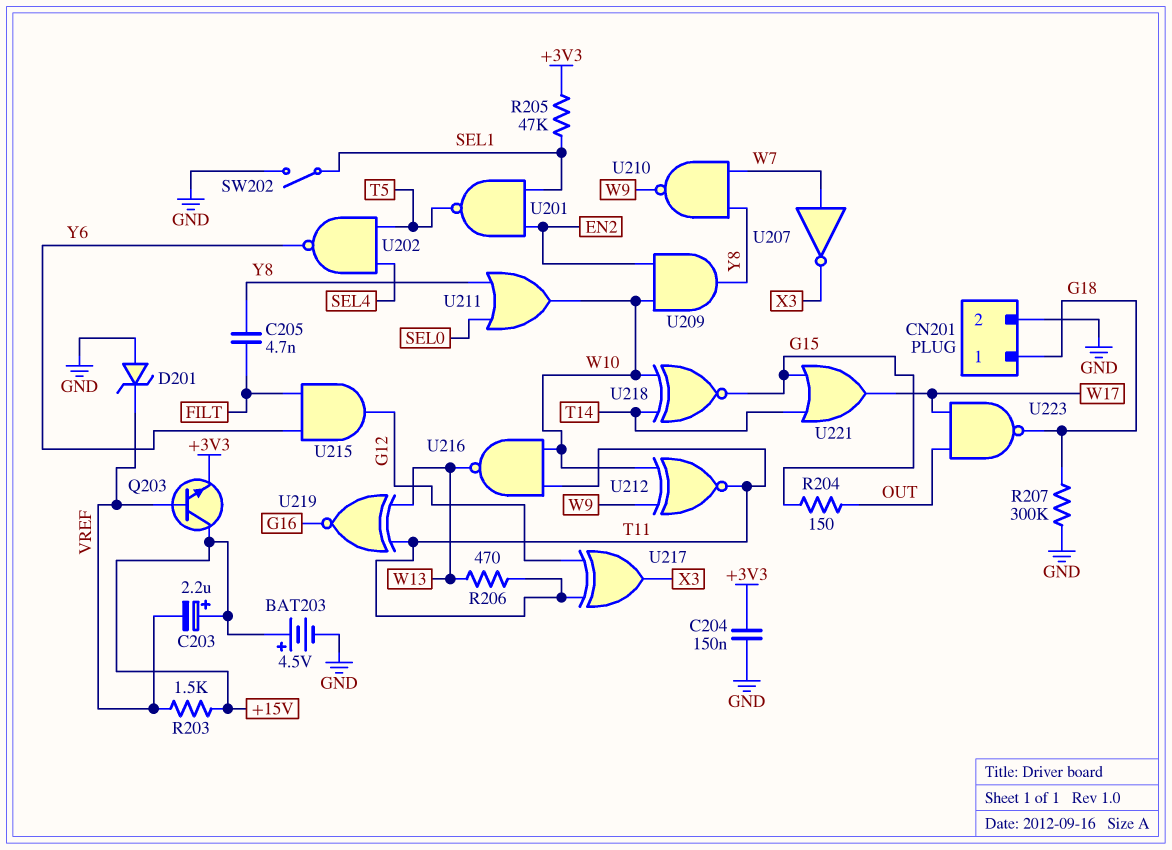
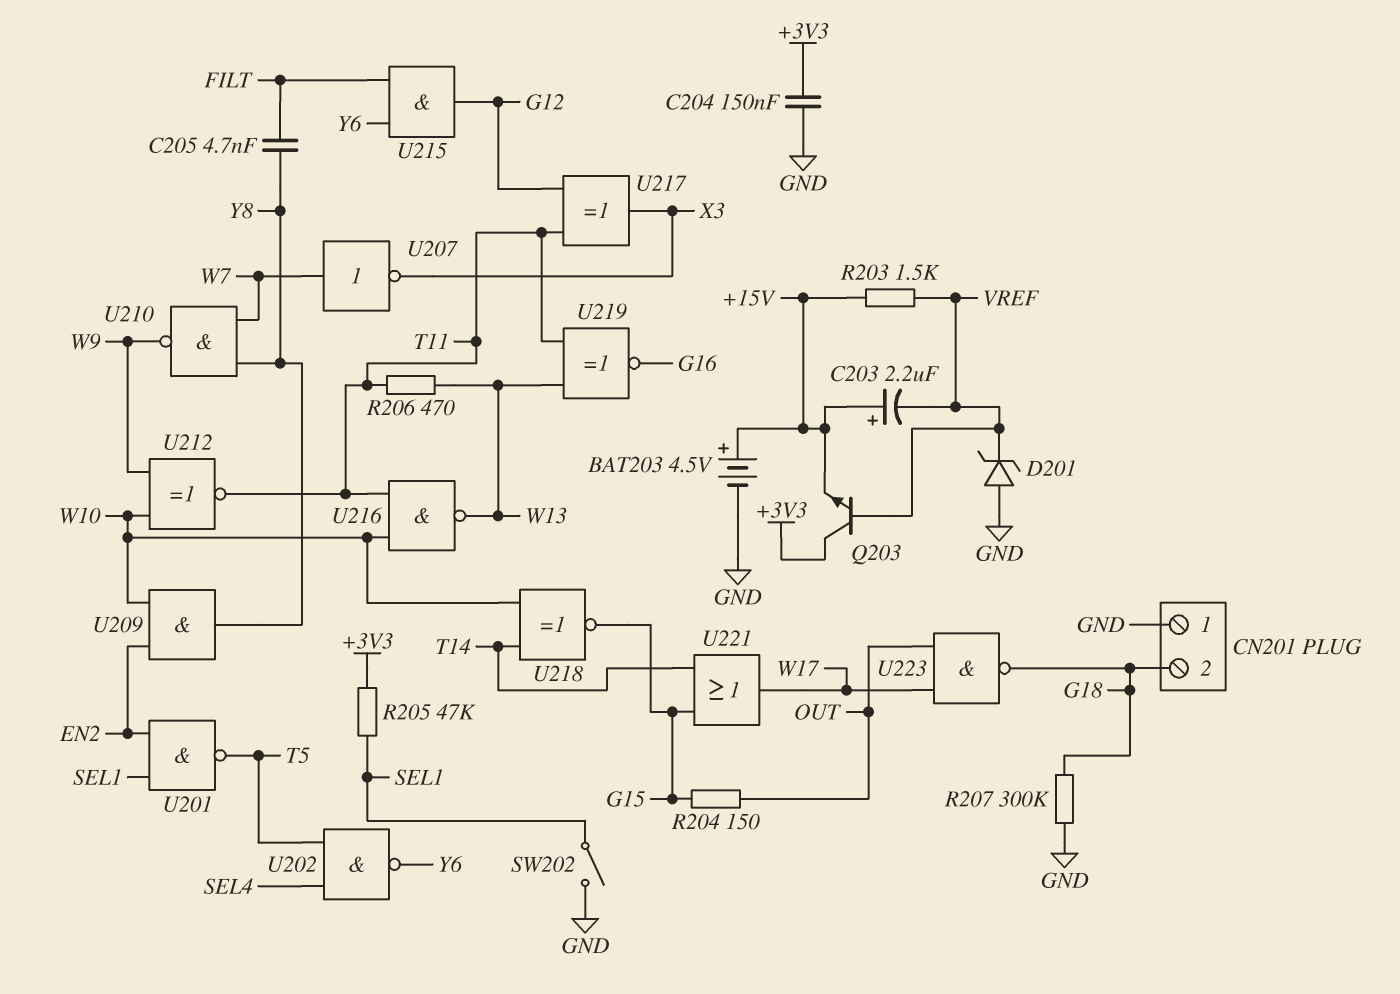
CN201 pin 1: G18 -> GND
CN201 pin 2: GND -> G18
Q203: NPN (B VREF, C +15V, E +3V3) -> NPN (B VREF, C +3V3, E +15V)
U211: OR (in SEL0, in Y8, out W10) -> none

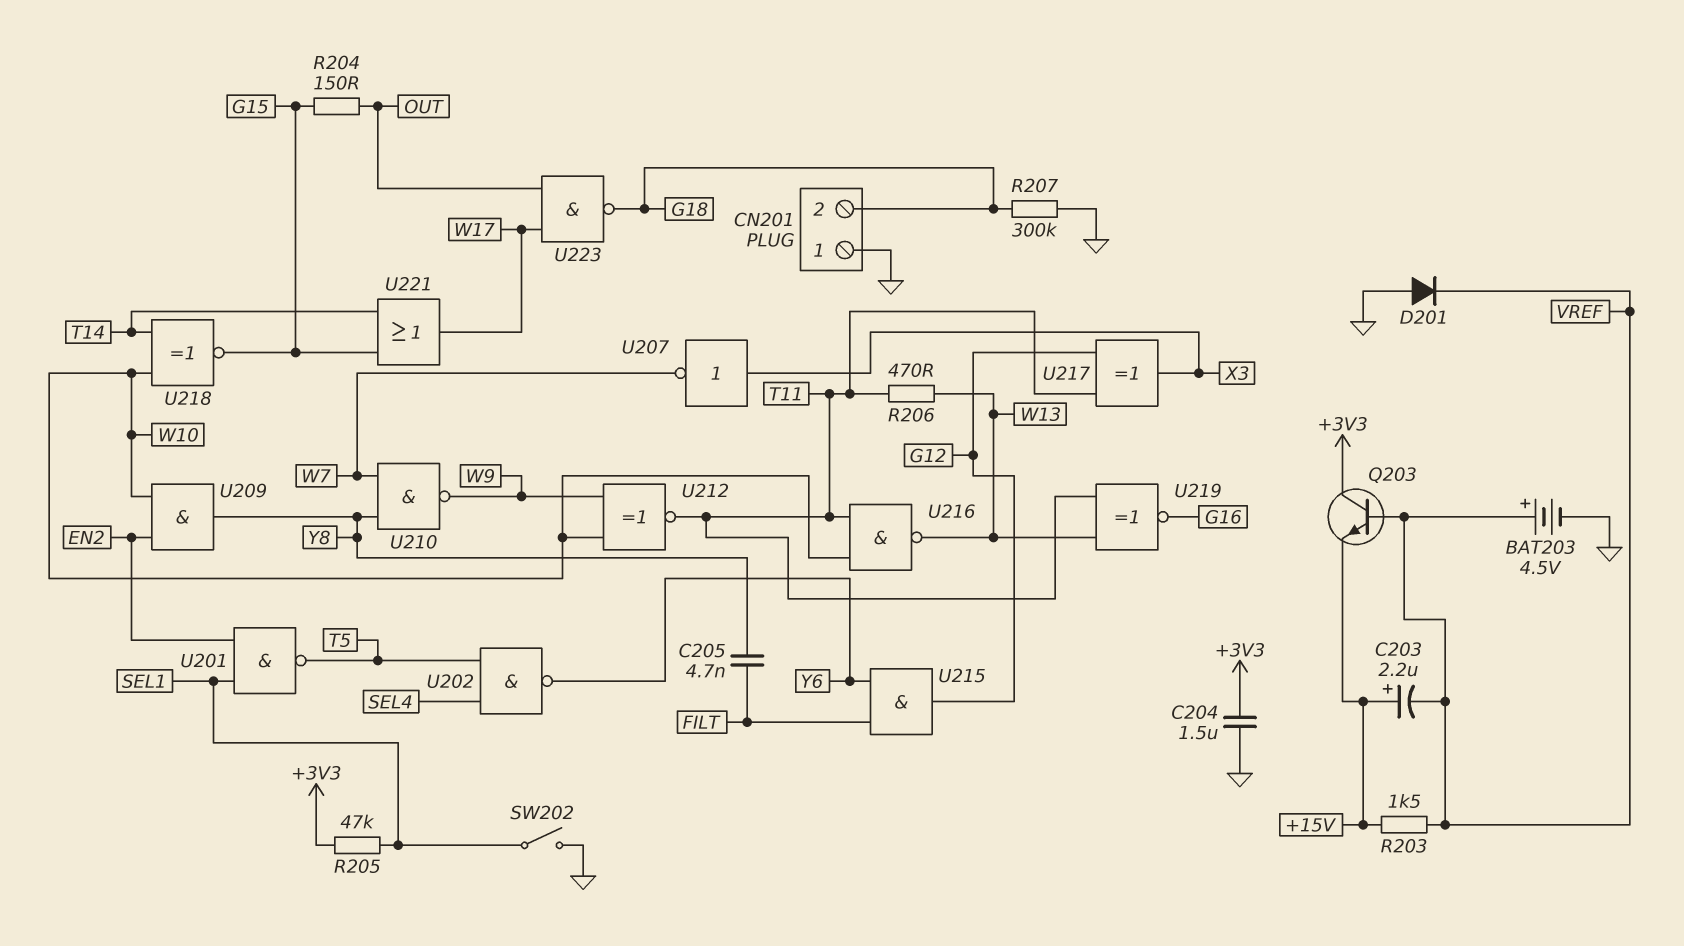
BAT203: 4.5V (plus +15V, minus GND) -> 4.5V (plus VREF, minus GND)
C204: 150nF (+3V3, GND) -> 1.5uF (+3V3, GND)
D201: zener (A GND, K VREF) -> diode (A GND, K VREF)
U207: NOT (in W7, out X3) -> NOT (in X3, out W7)

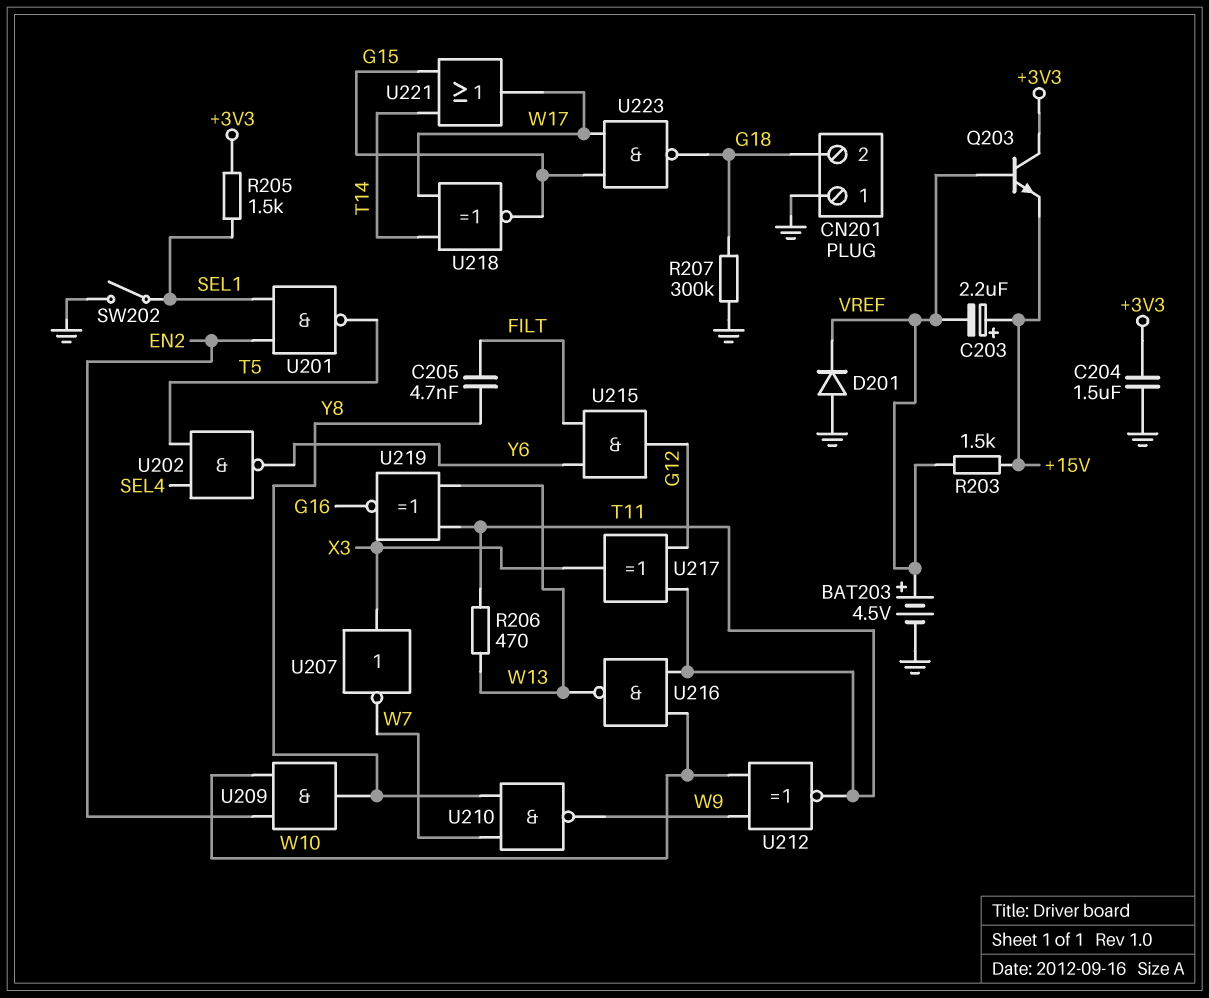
R204: 150 (G15, OUT) -> none
R205: 47k (+3V3, SEL1) -> 1.5k (+3V3, SEL1)
U218: XNOR (in T14, in W10, out G15) -> XNOR (in T14, in W17, out G15)
U223: NAND (in OUT, in W17, out G18) -> NAND (in G15, in W17, out G18)

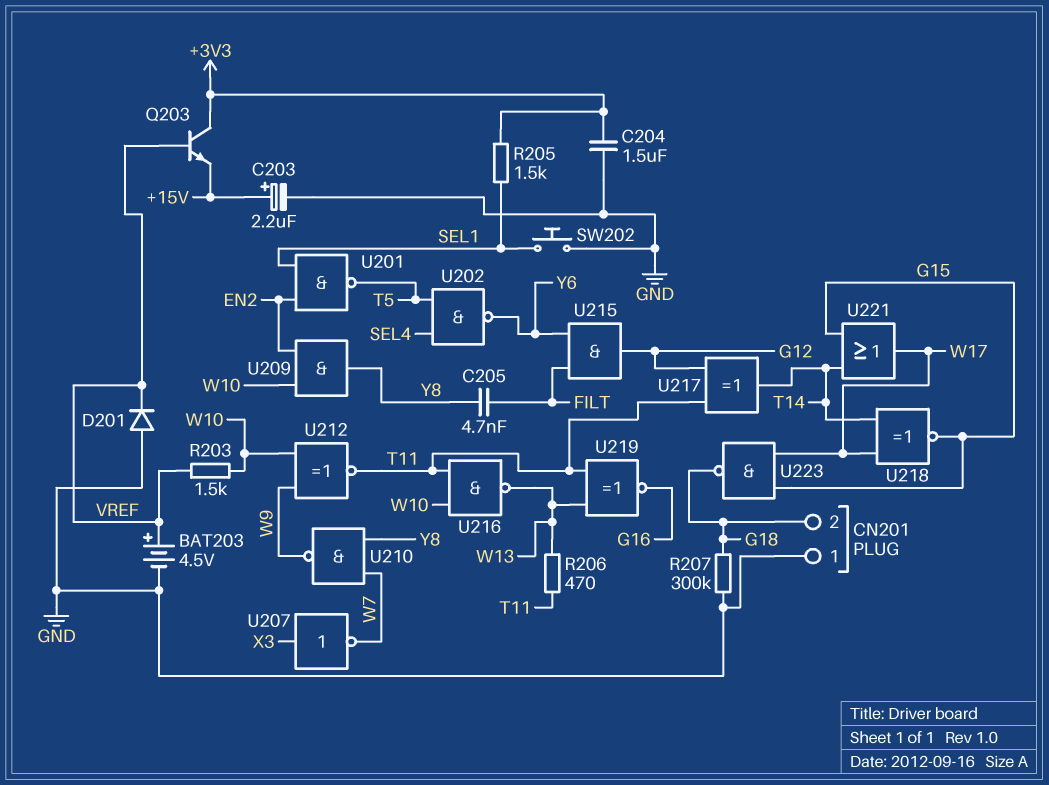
C203: 2.2uF (plus +15V, minus VREF) -> 2.2uF (plus +15V, minus GND)
R203: 1.5k (+15V, VREF) -> 1.5k (VREF, W10)
SW202: switch (GND, SEL1) -> button (GND, SEL1)
U217: XOR (in G12, in T11, out X3) -> XOR (in G12, in T11, out T14)

